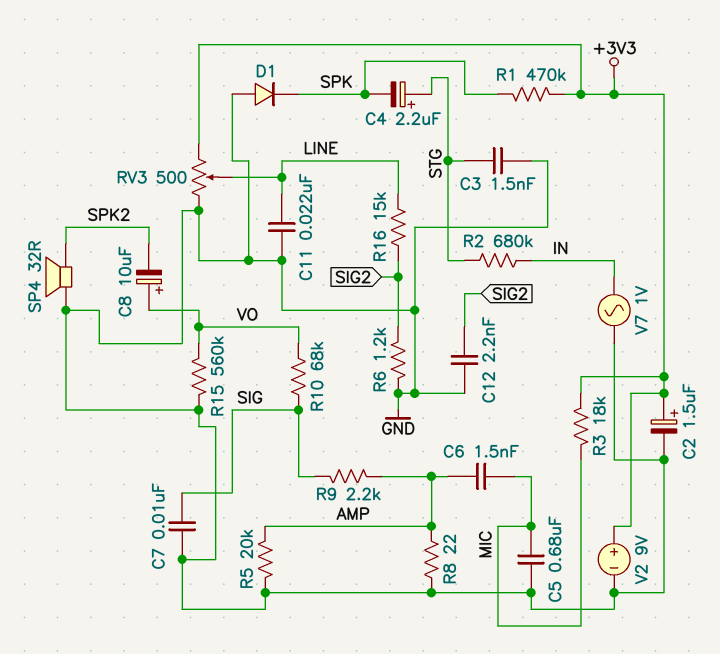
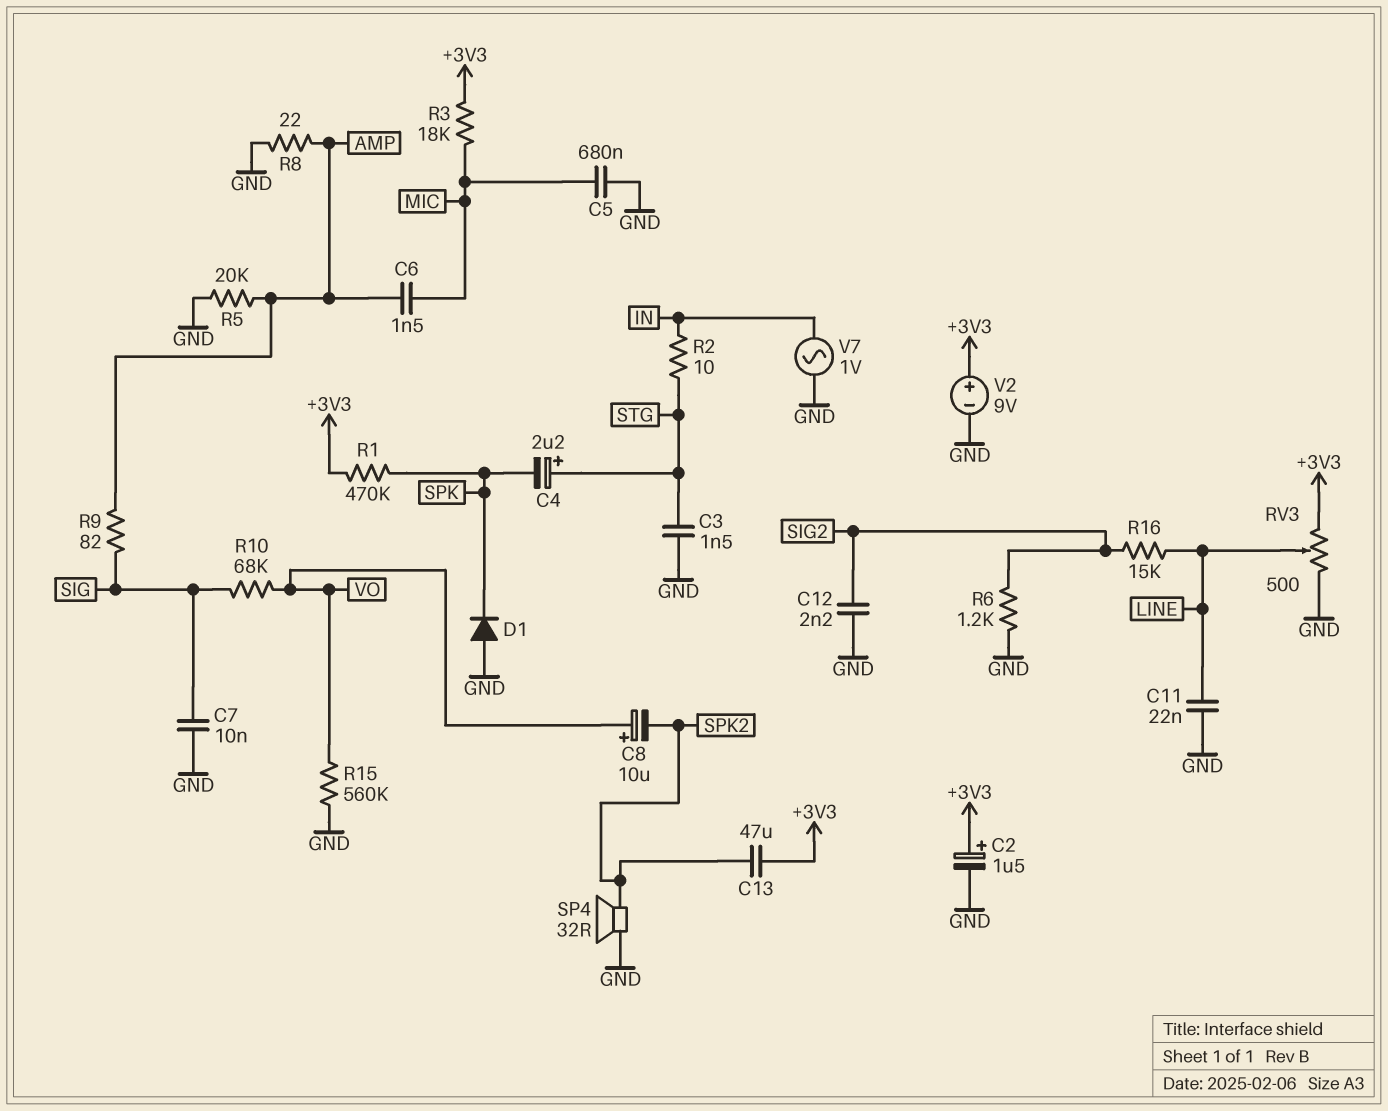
C13: none -> 47uF (+3V3, SPK2)
R2: 680k (IN, STG) -> 10 (IN, STG)
R9: 2.2k (AMP, SIG) -> 82 (AMP, SIG)

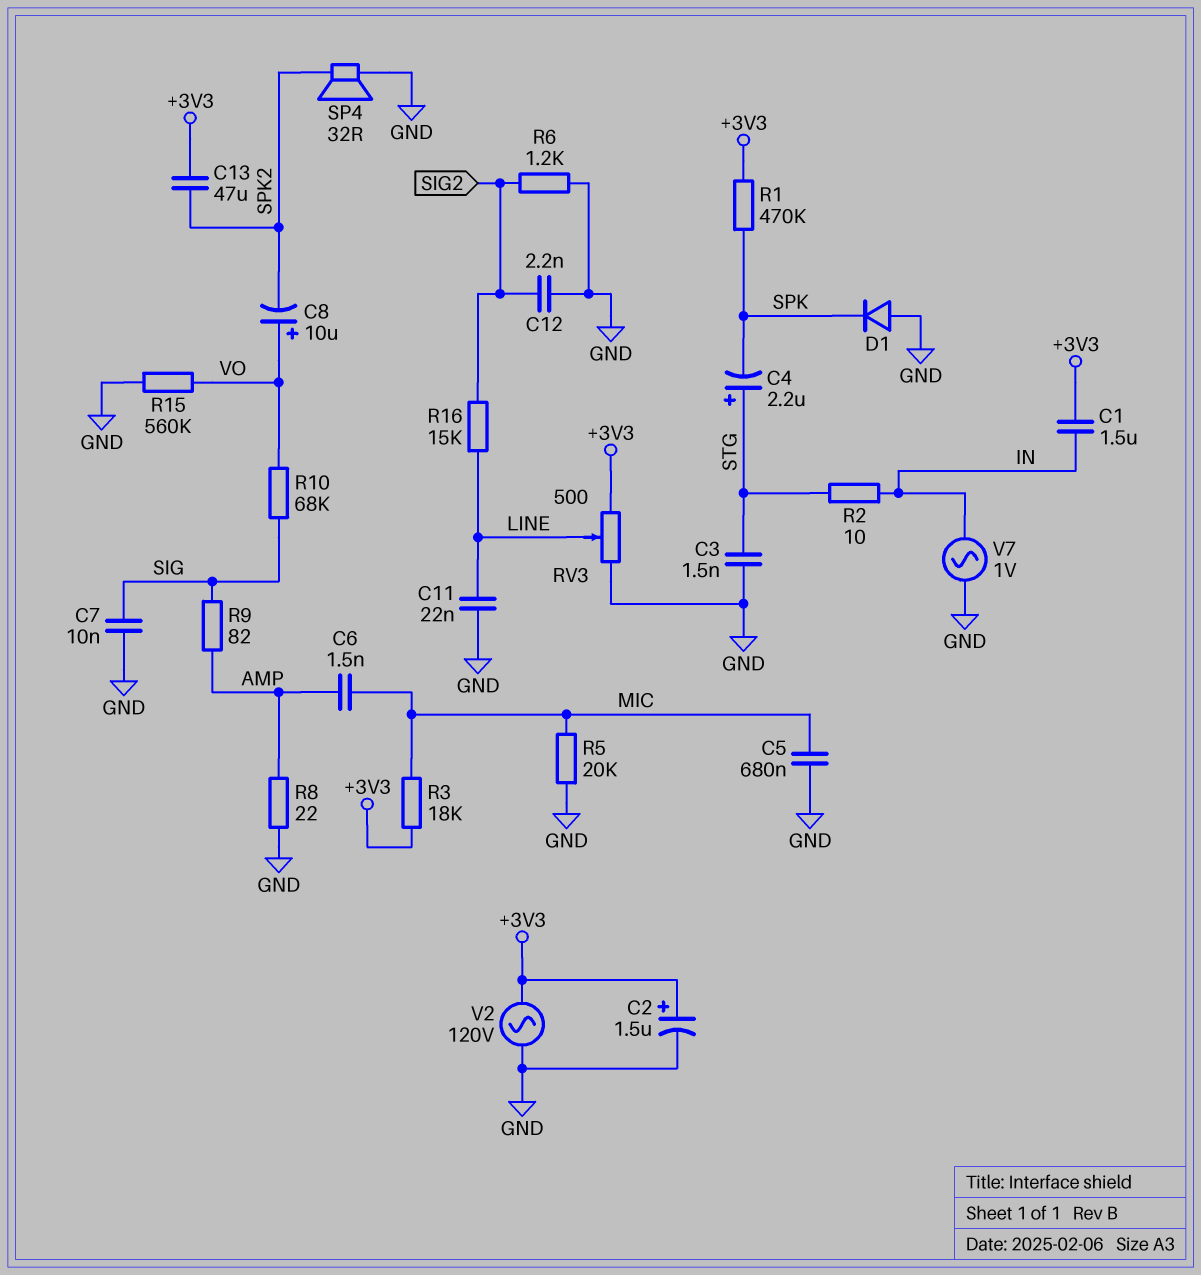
C1: none -> 1.5uF (+3V3, IN)
R5: 20k (AMP, GND) -> 20k (GND, MIC)
V2: 9V (plus +3V3, minus GND) -> AC 120V (+3V3, GND)

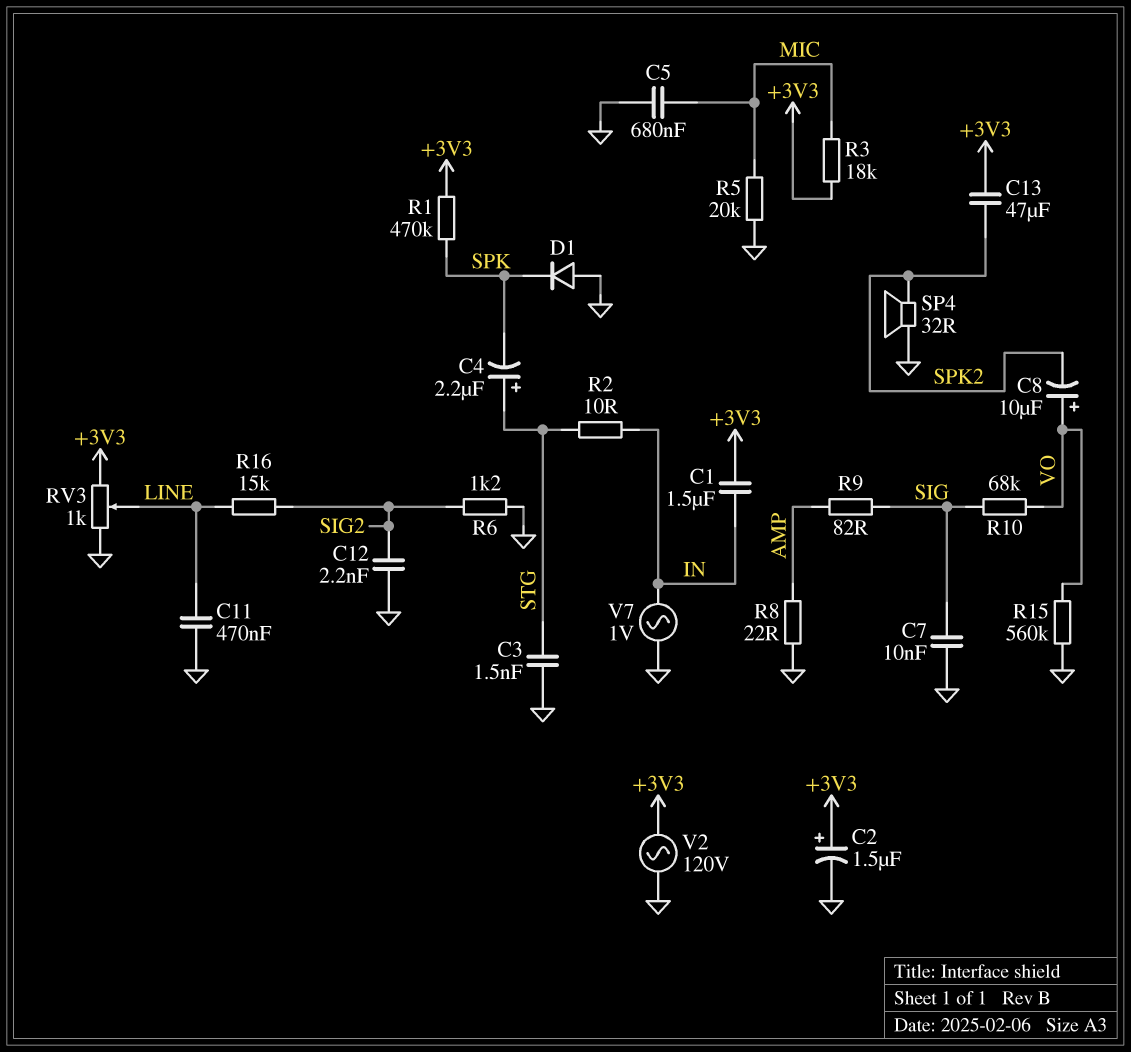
C6: 1.5nF (AMP, MIC) -> none
C11: 22nF (GND, LINE) -> 470nF (GND, LINE)
RV3: 500 (+3V3, GND, wiper LINE) -> 1k (+3V3, GND, wiper LINE)

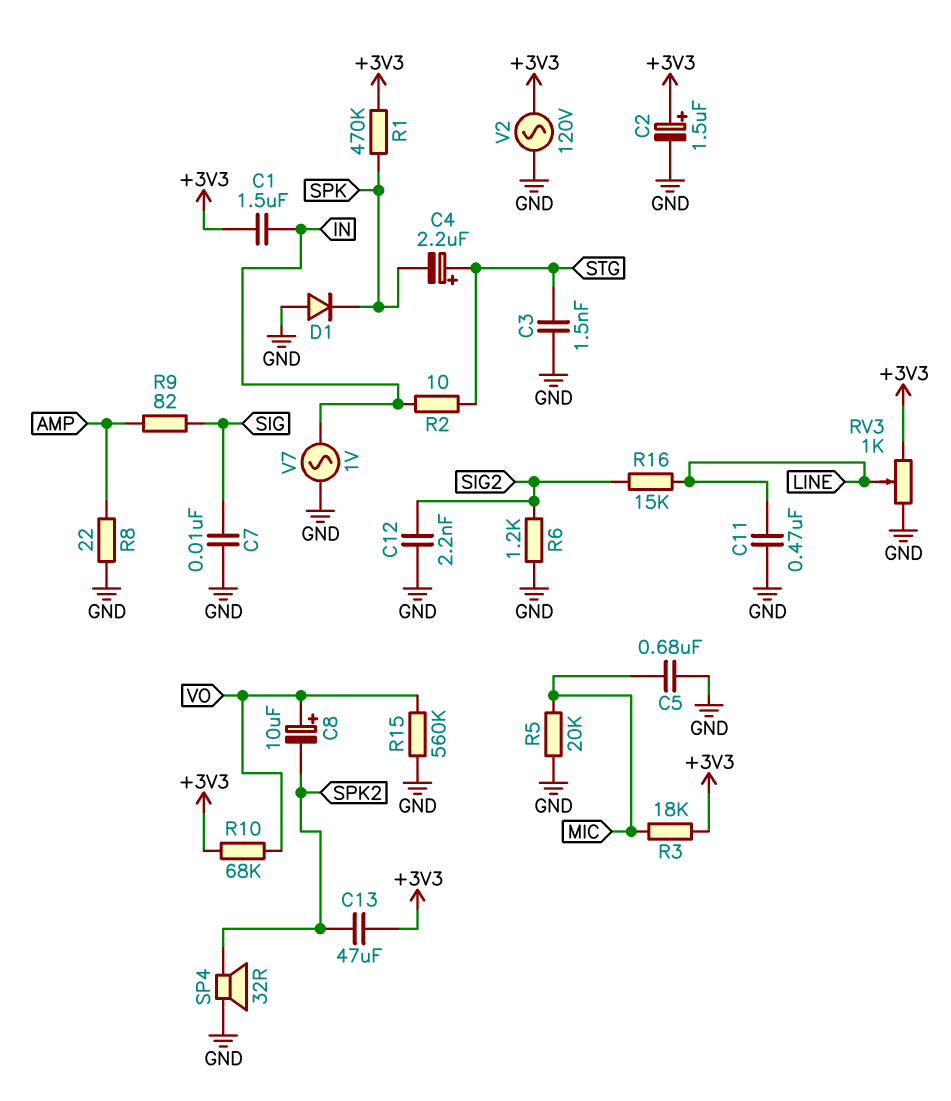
R10: 68k (SIG, VO) -> 68k (+3V3, VO)

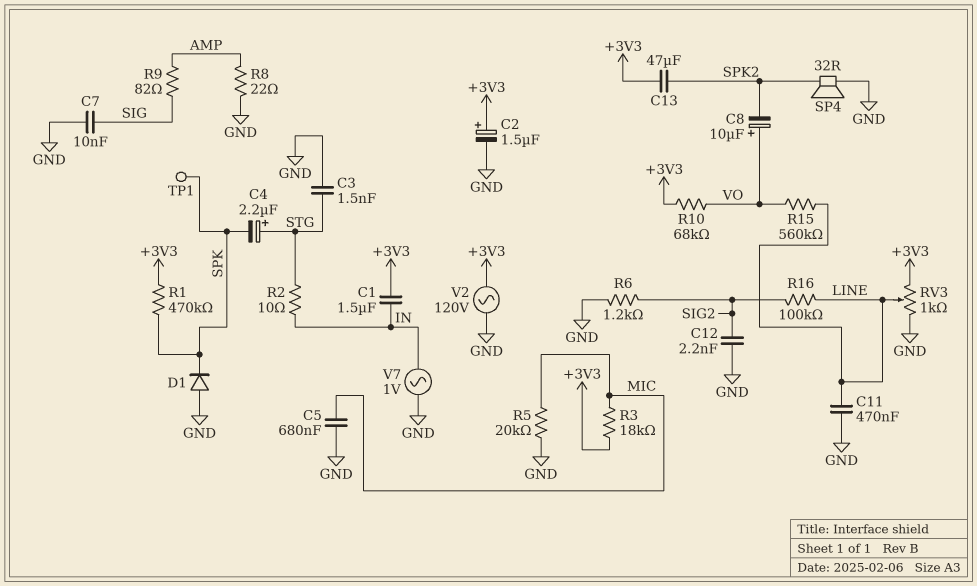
R15: 560k (GND, VO) -> 560k (LINE, VO)
R16: 15k (LINE, SIG2) -> 100k (LINE, SIG2)
TP1: none -> test point (SPK)

